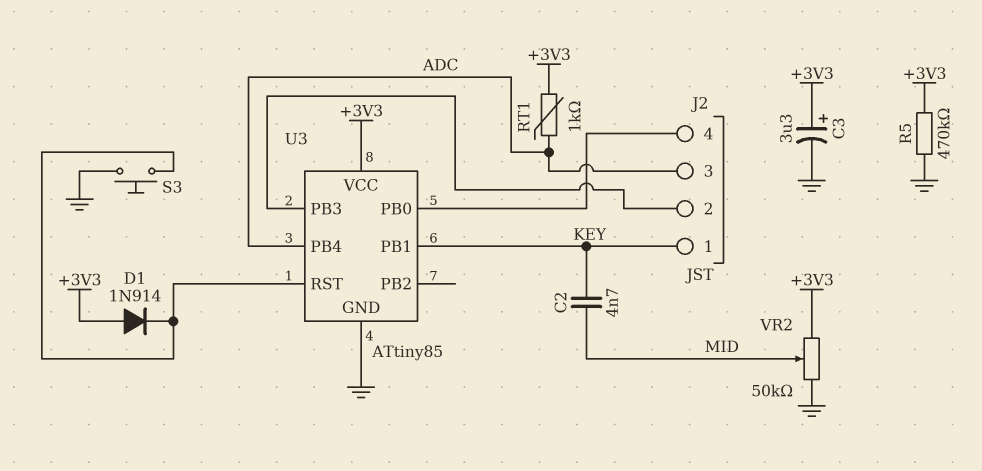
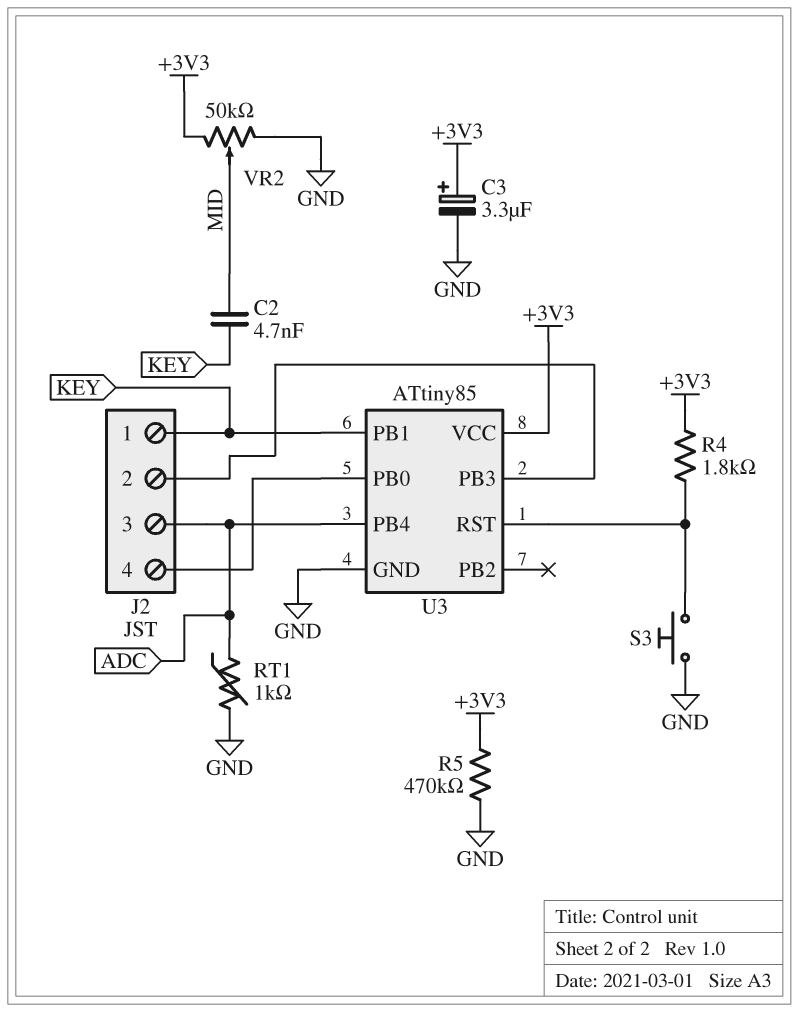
D1: diode 1N914 (A +3V3, K U3/RST) -> none
R4: none -> 1.8k (+3V3, U3/RST)
RT1: 1k (+3V3, ADC) -> 1k (ADC, GND)

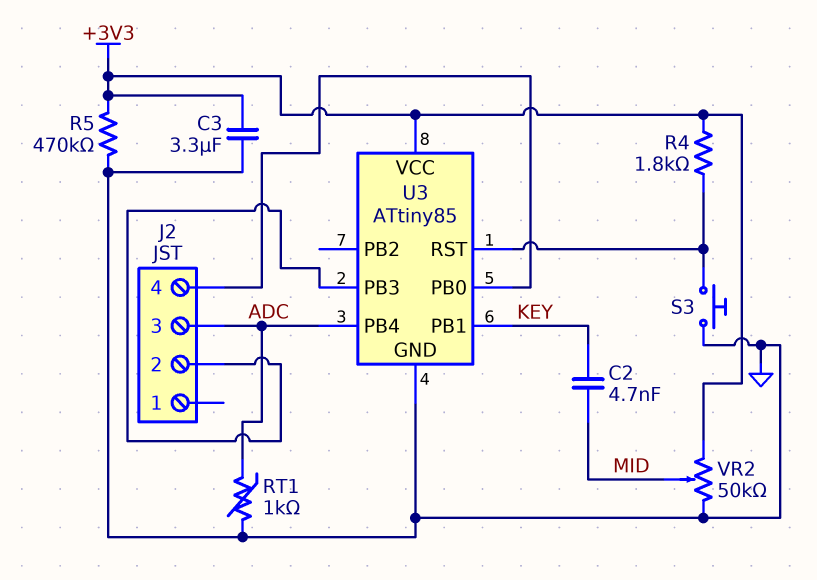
C3: 3.3uF (plus +3V3, minus GND) -> 3.3uF (+3V3, GND)
J2 pin 1: KEY -> none

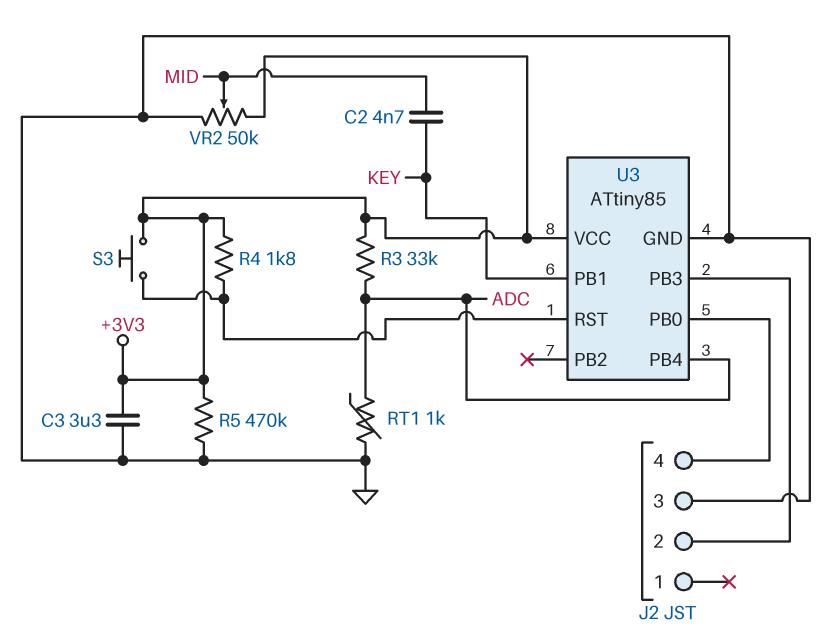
J2 pin 3: ADC -> GND
R3: none -> 33k (+3V3, ADC)
S3: button (GND, U3/RST) -> button (+3V3, U3/RST)

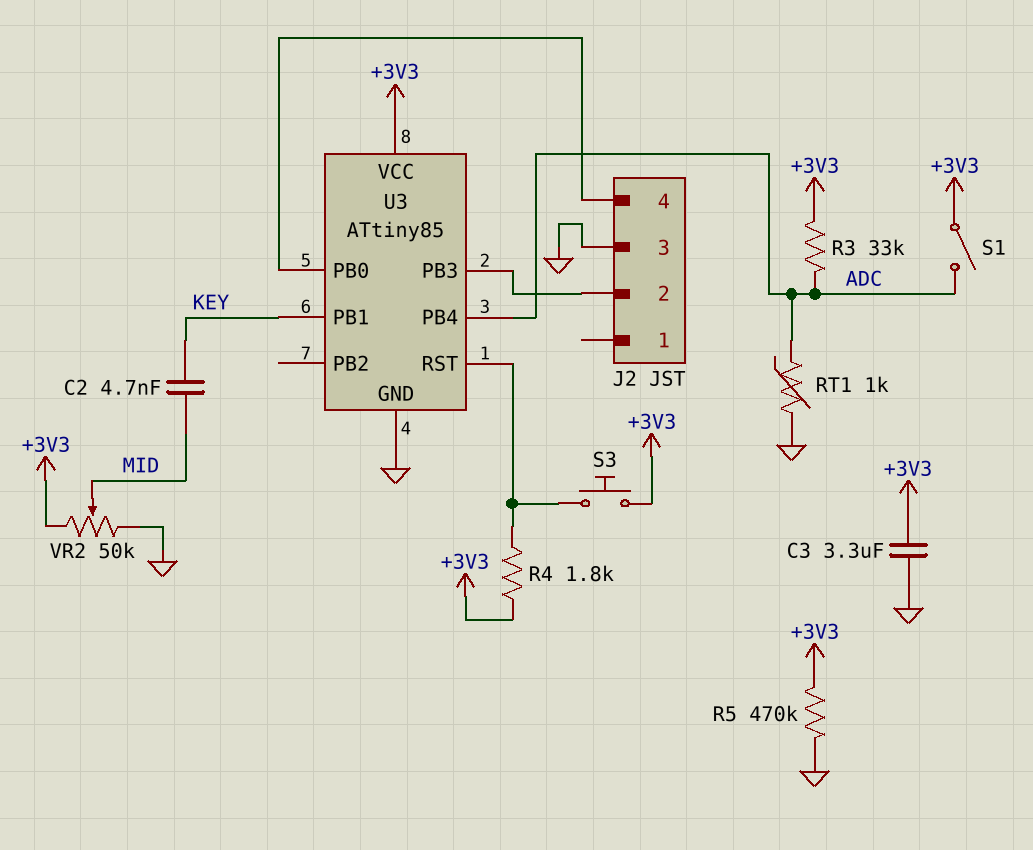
S1: none -> switch (+3V3, ADC)

